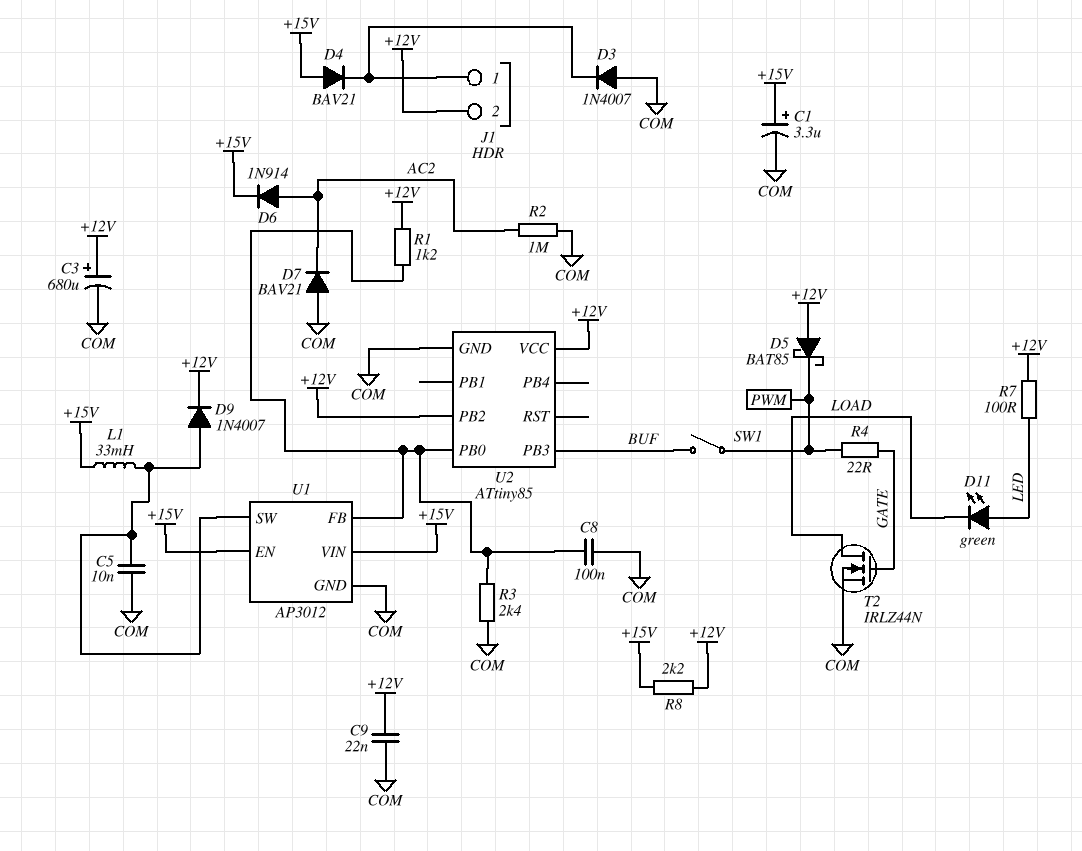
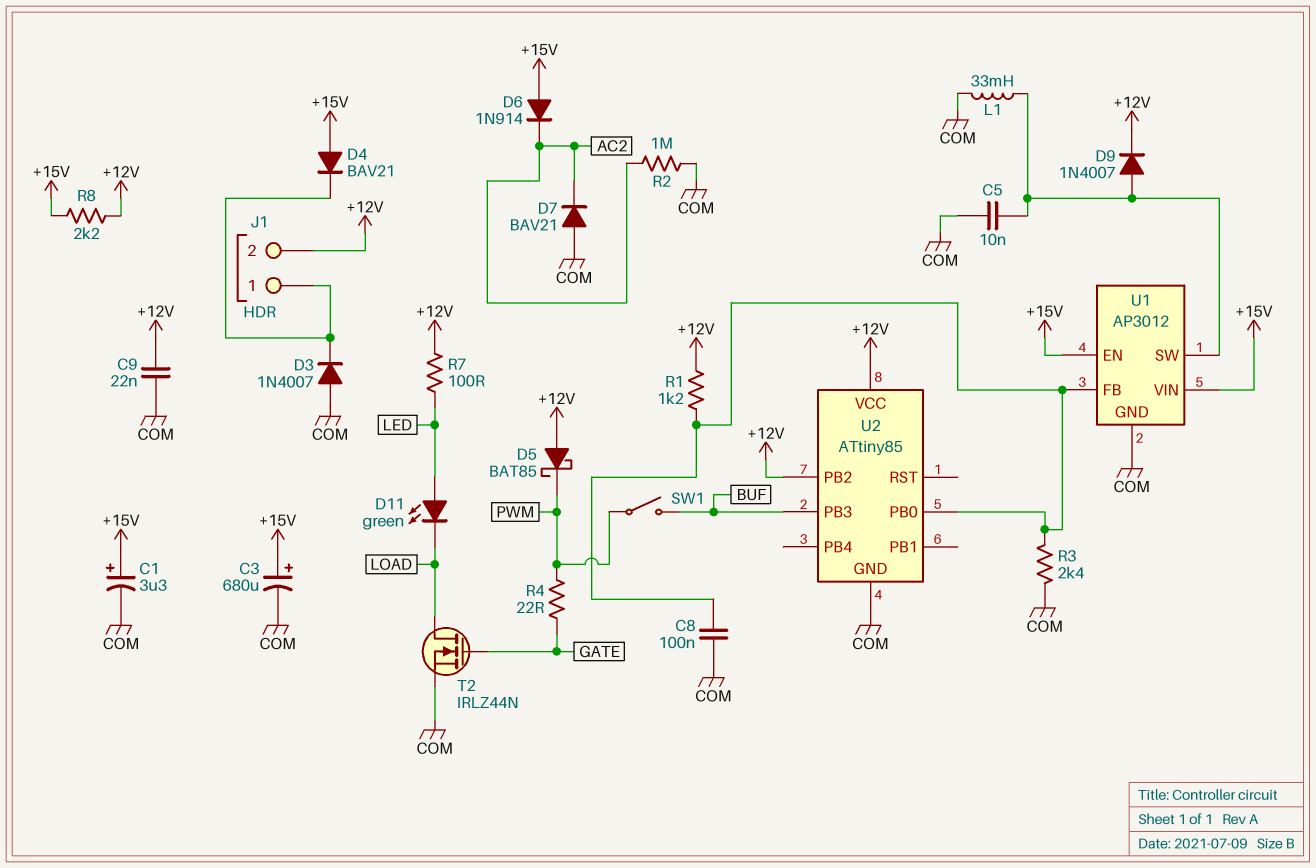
C3: 680uF (plus +12V, minus COM) -> 680uF (plus +15V, minus COM)
D6: diode 1N914 (A AC2, K +15V) -> diode 1N914 (A +15V, K AC2)
L1: 33mH (+15V, U1/SW) -> 33mH (COM, U1/SW)

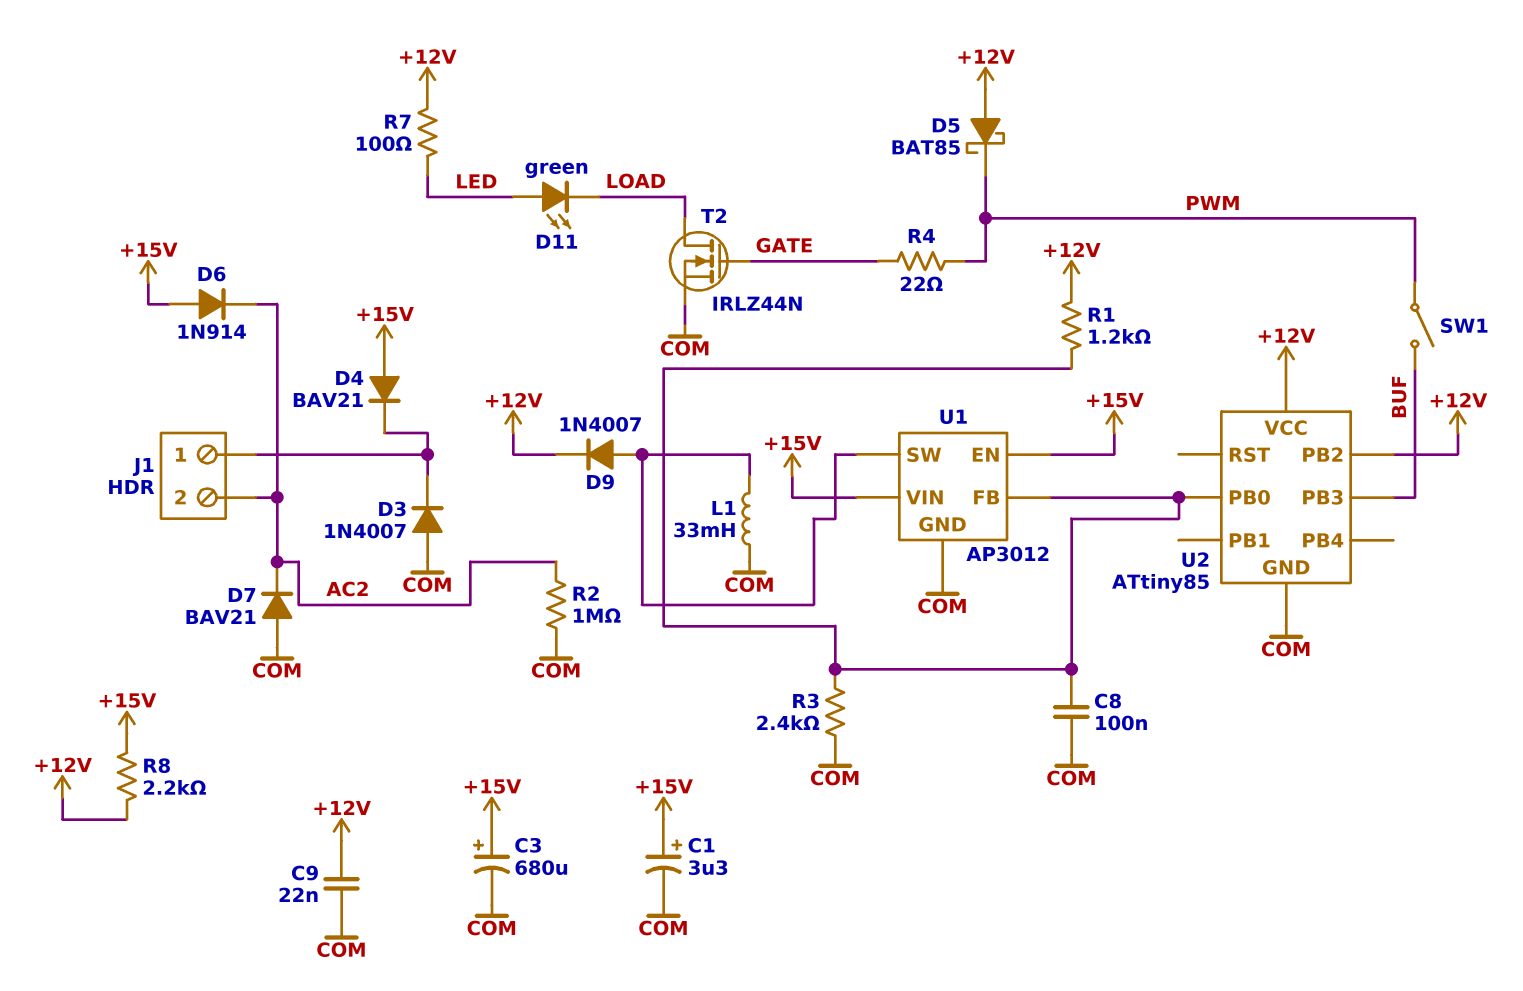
C5: 10nF (COM, U1/SW) -> none
J1 pin 2: +12V -> AC2

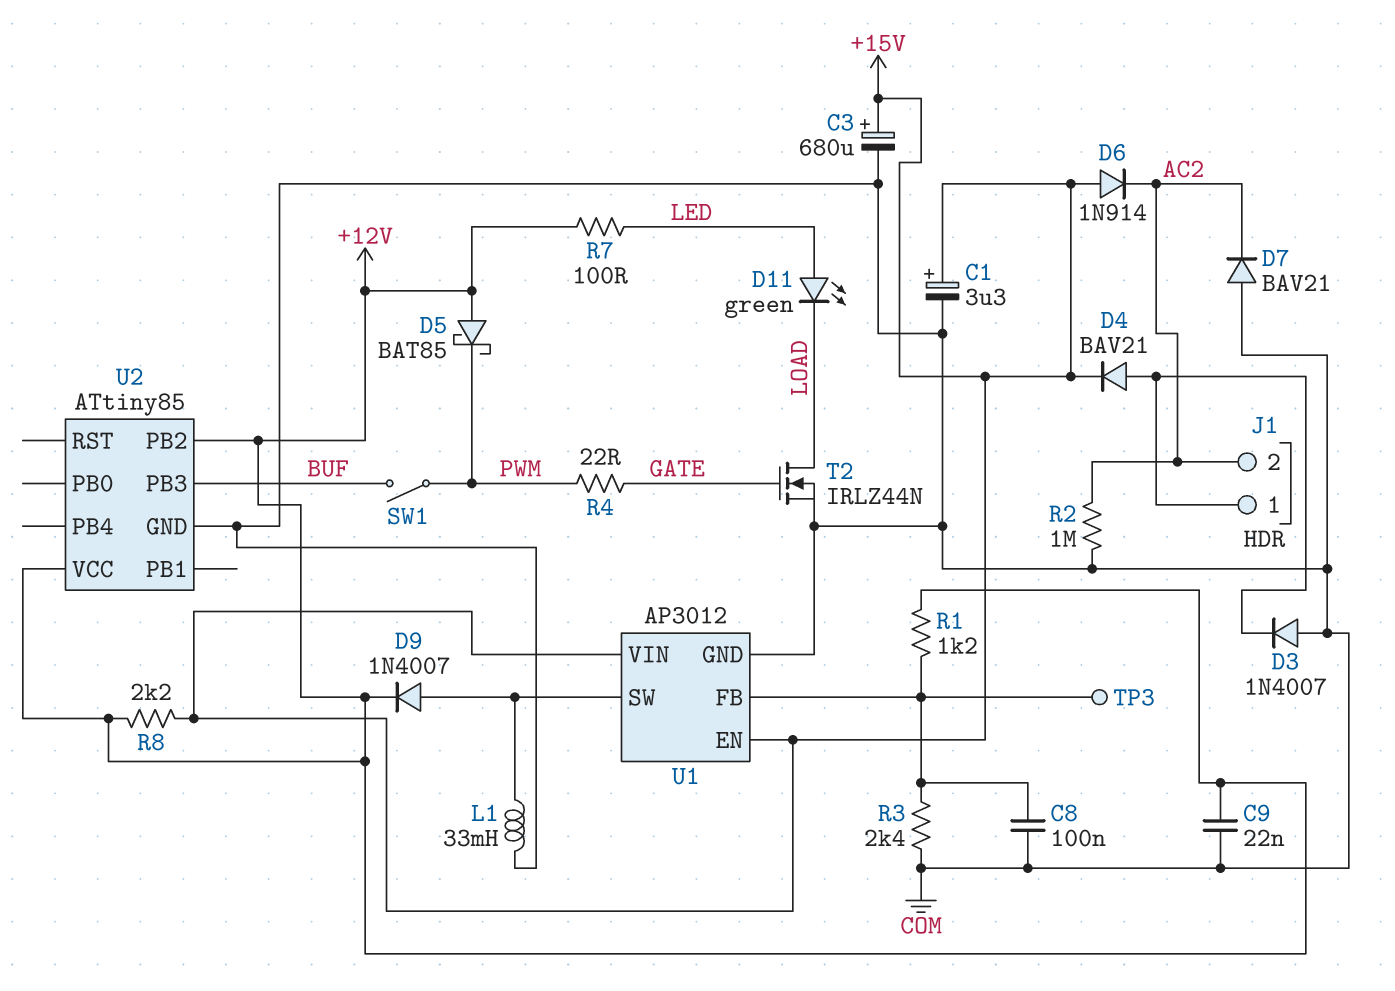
D4: diode BAV21 (A +15V, K J1/1) -> diode BAV21 (A J1/1, K +15V)
TP3: none -> test point (U1/FB)
U2 pin PB0: U1/FB -> none

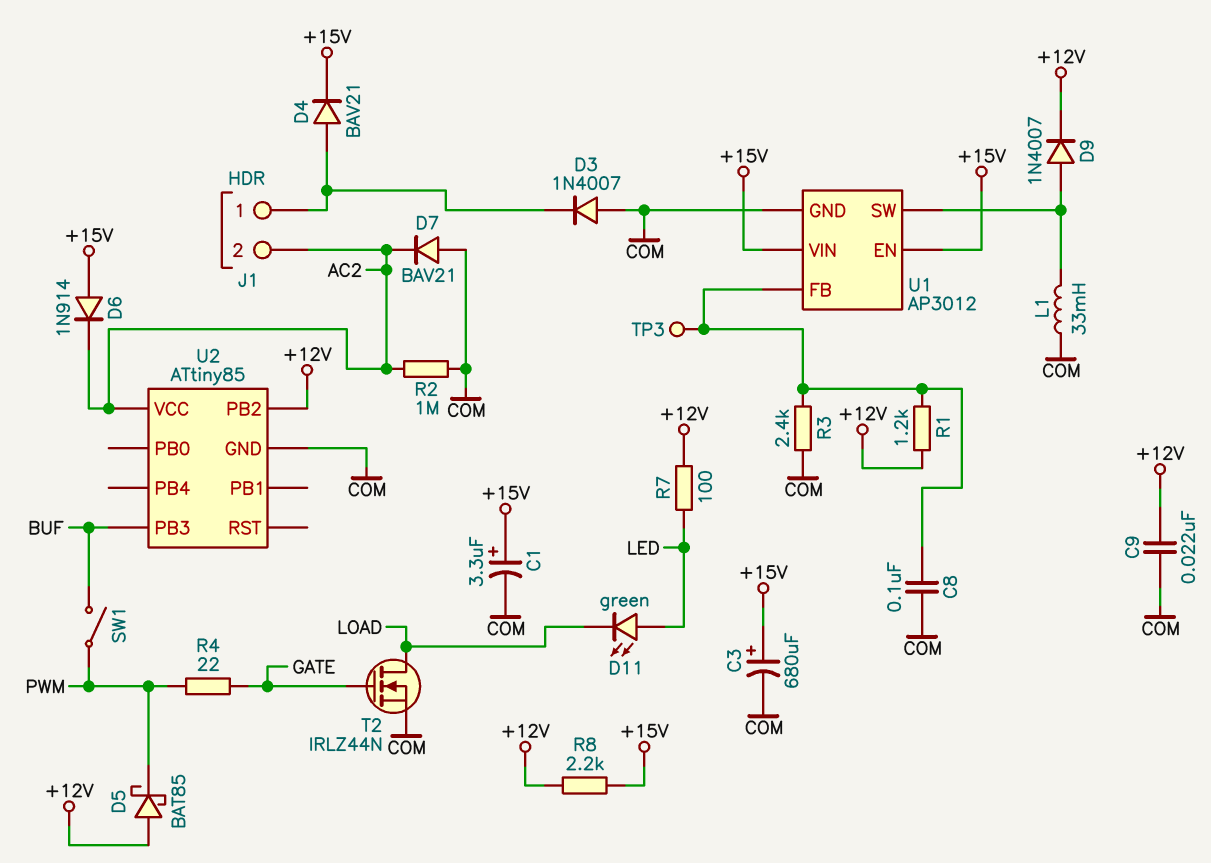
U2 pin VCC: +12V -> AC2

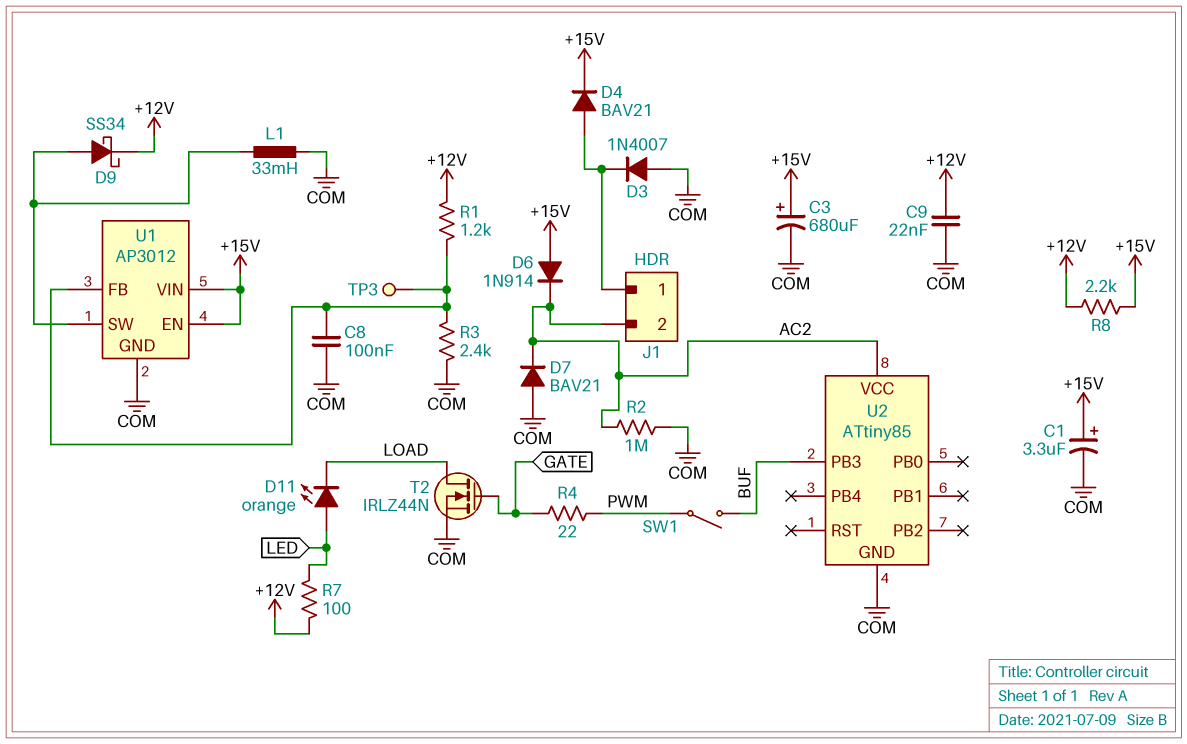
D5: schottky BAT85 (A +12V, K PWM) -> none
D9: diode 1N4007 (A U1/SW, K +12V) -> schottky SS34 (A U1/SW, K +12V)
D11: LED green (A LED, K LOAD) -> LED orange (A LED, K LOAD)
U2 pin PB2: +12V -> none

